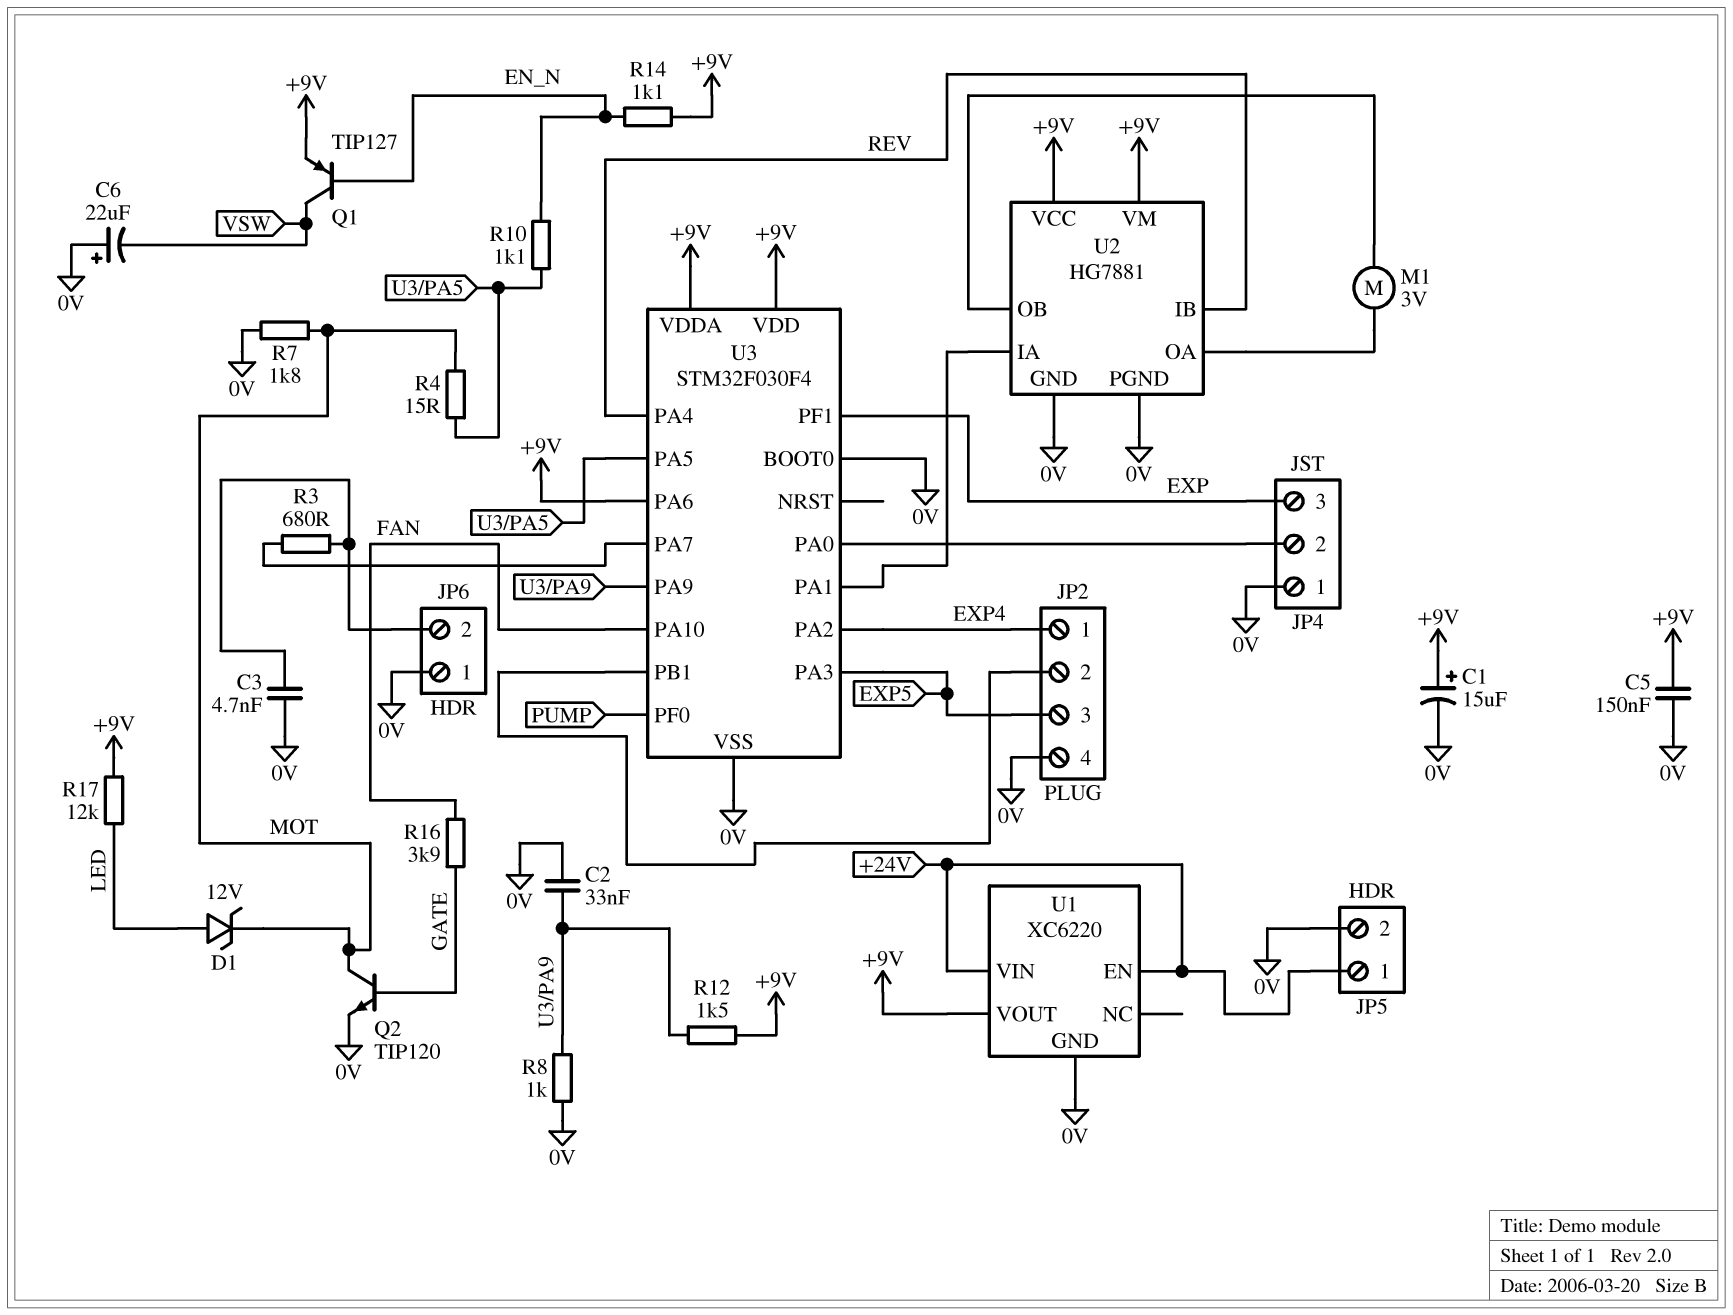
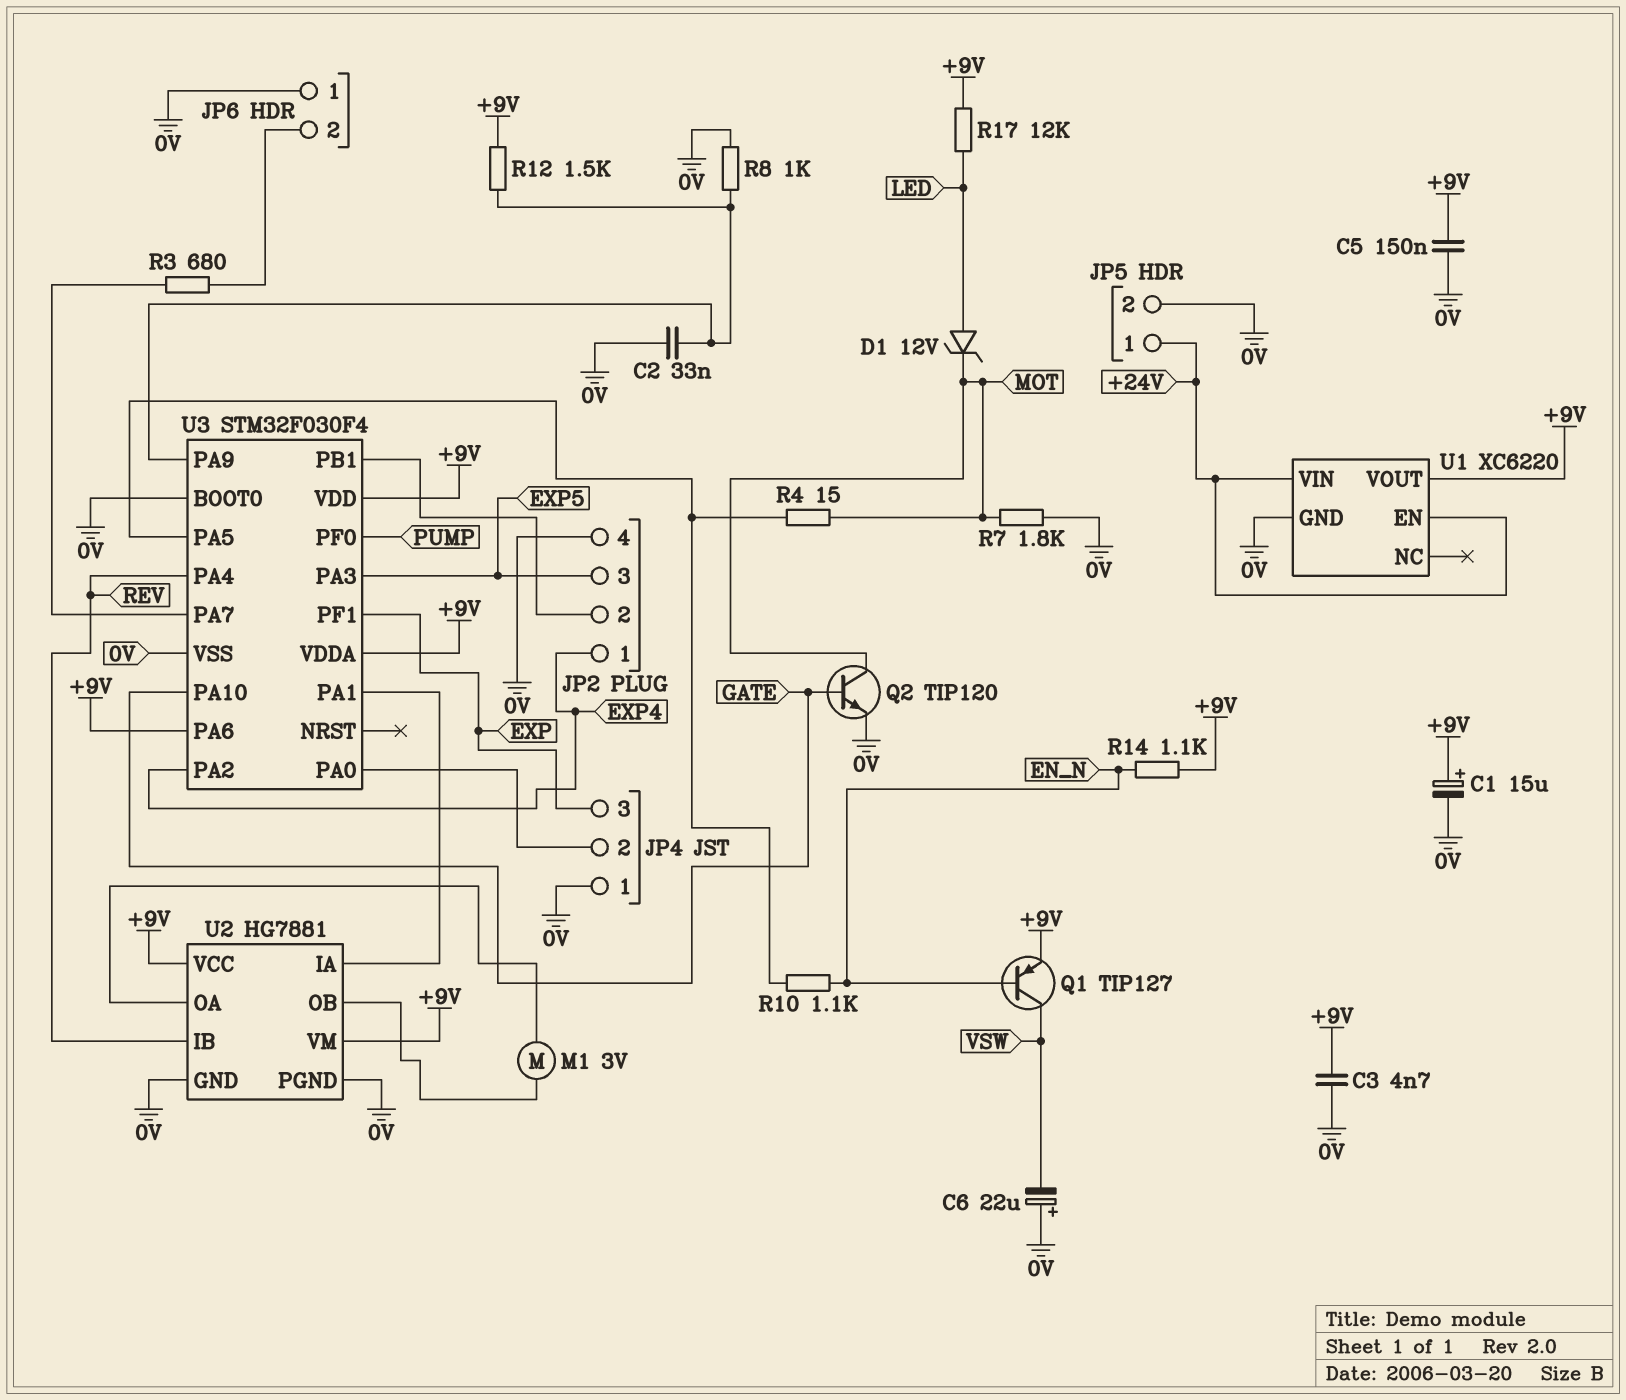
C3: 4.7nF (0V, JP6/2) -> 4.7nF (+9V, 0V)
R16: 3.9k (FAN, GATE) -> none
U3 pin PA10: FAN -> GATE

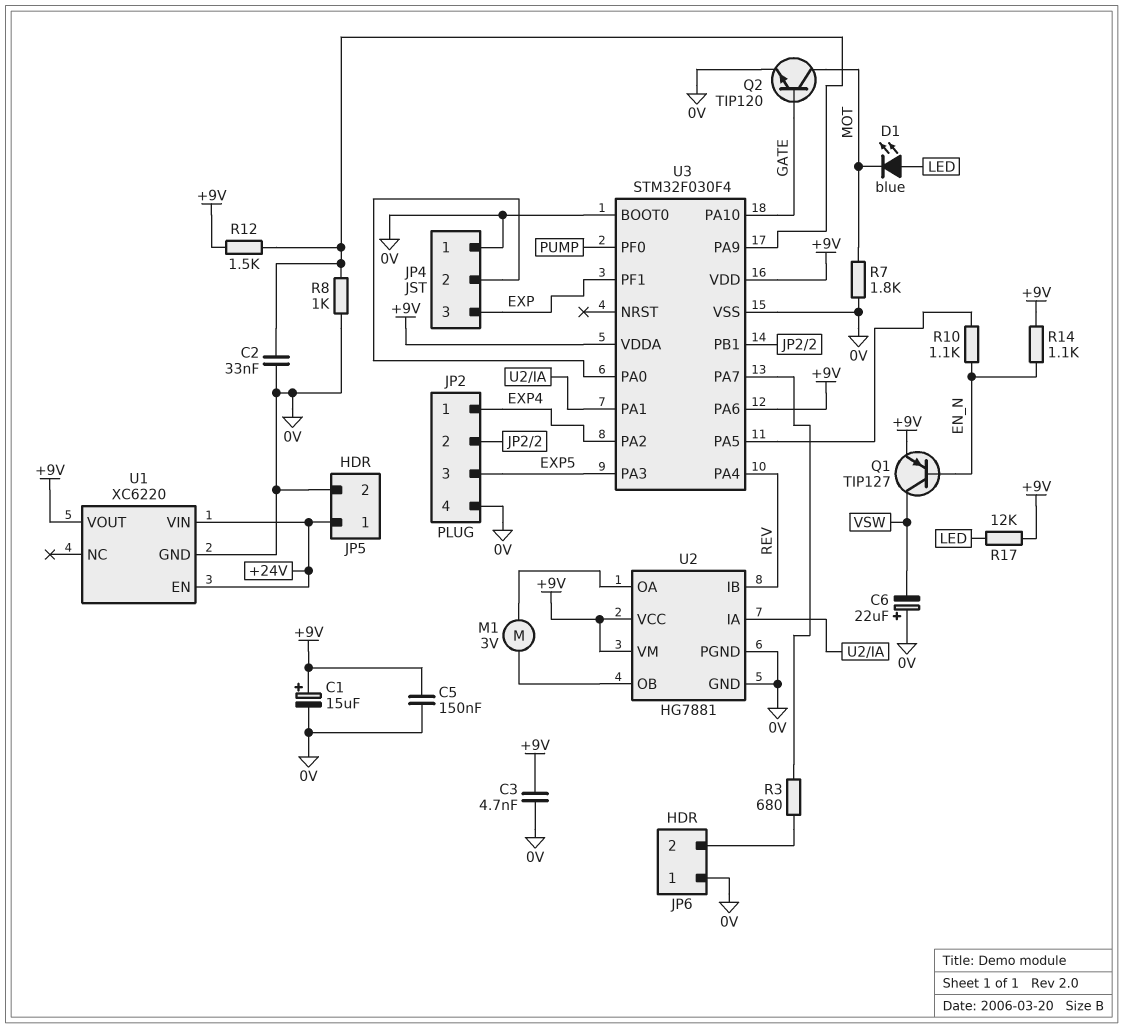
D1: zener 12V (A LED, K MOT) -> LED blue (A LED, K MOT)
R4: 15 (MOT, U3/PA5) -> none

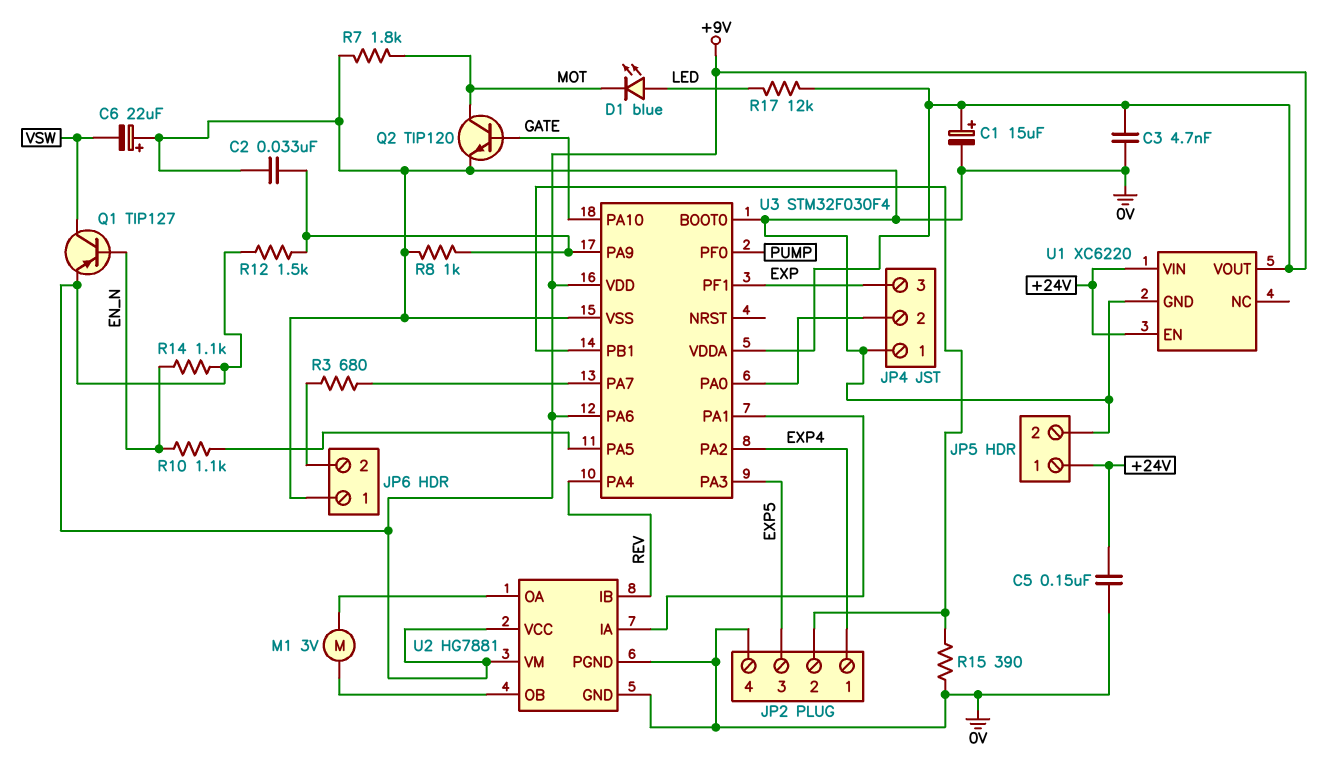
C5: 150nF (+9V, 0V) -> 150nF (+24V, 0V)
R15: none -> 390 (0V, JP2/2)

